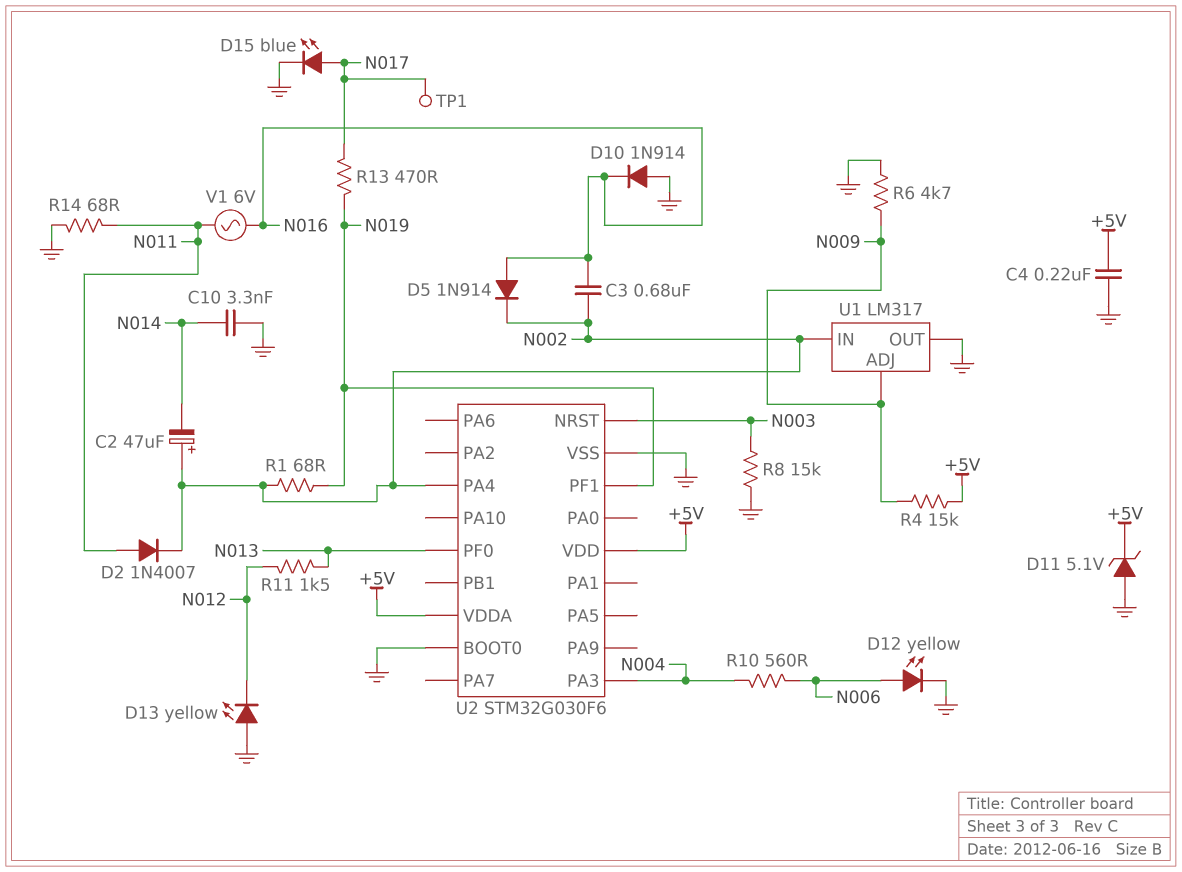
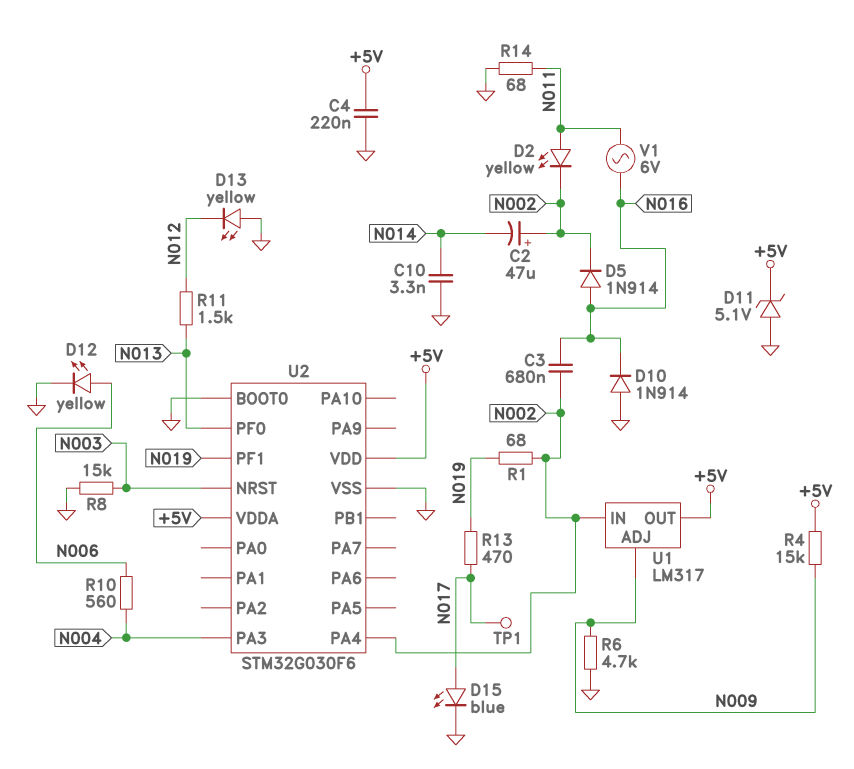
D2: diode 1N4007 (A N011, K N002) -> LED yellow (A N011, K N002)
U1 pin OUT: GND -> +5V

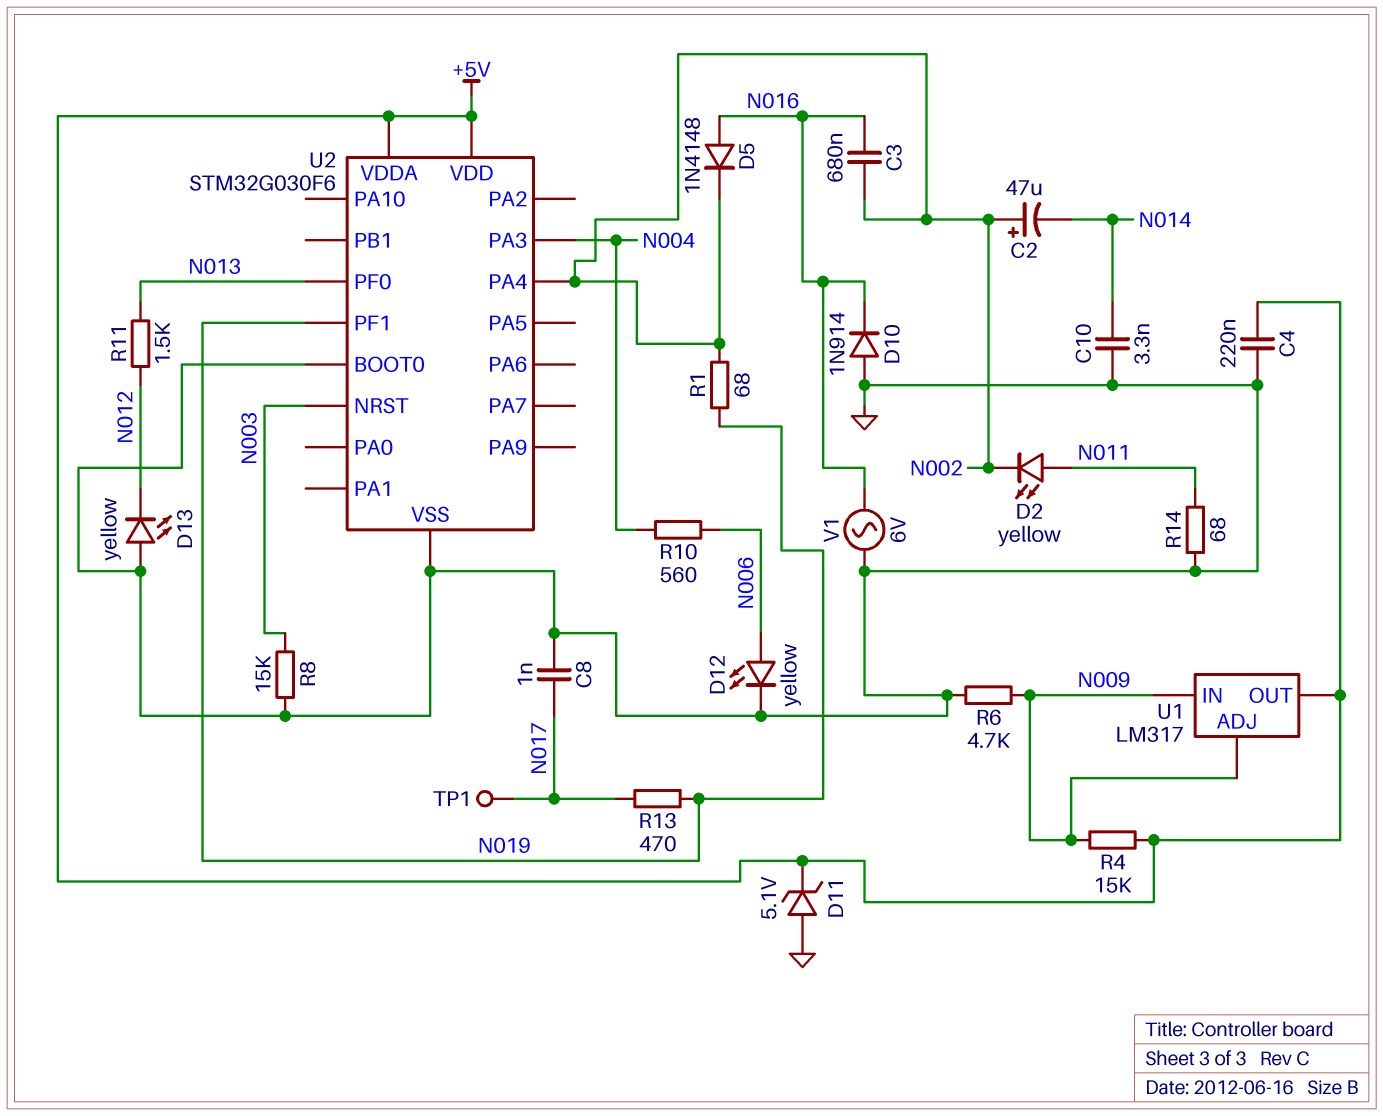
C8: none -> 1nF (GND, N017)
D5: diode 1N914 (A N016, K N002) -> diode 1N4148 (A N016, K N002)
D15: LED blue (A N017, K GND) -> none
U1 pin IN: N002 -> N009
V1: AC 6V (N011, N016) -> AC 6V (GND, N016)

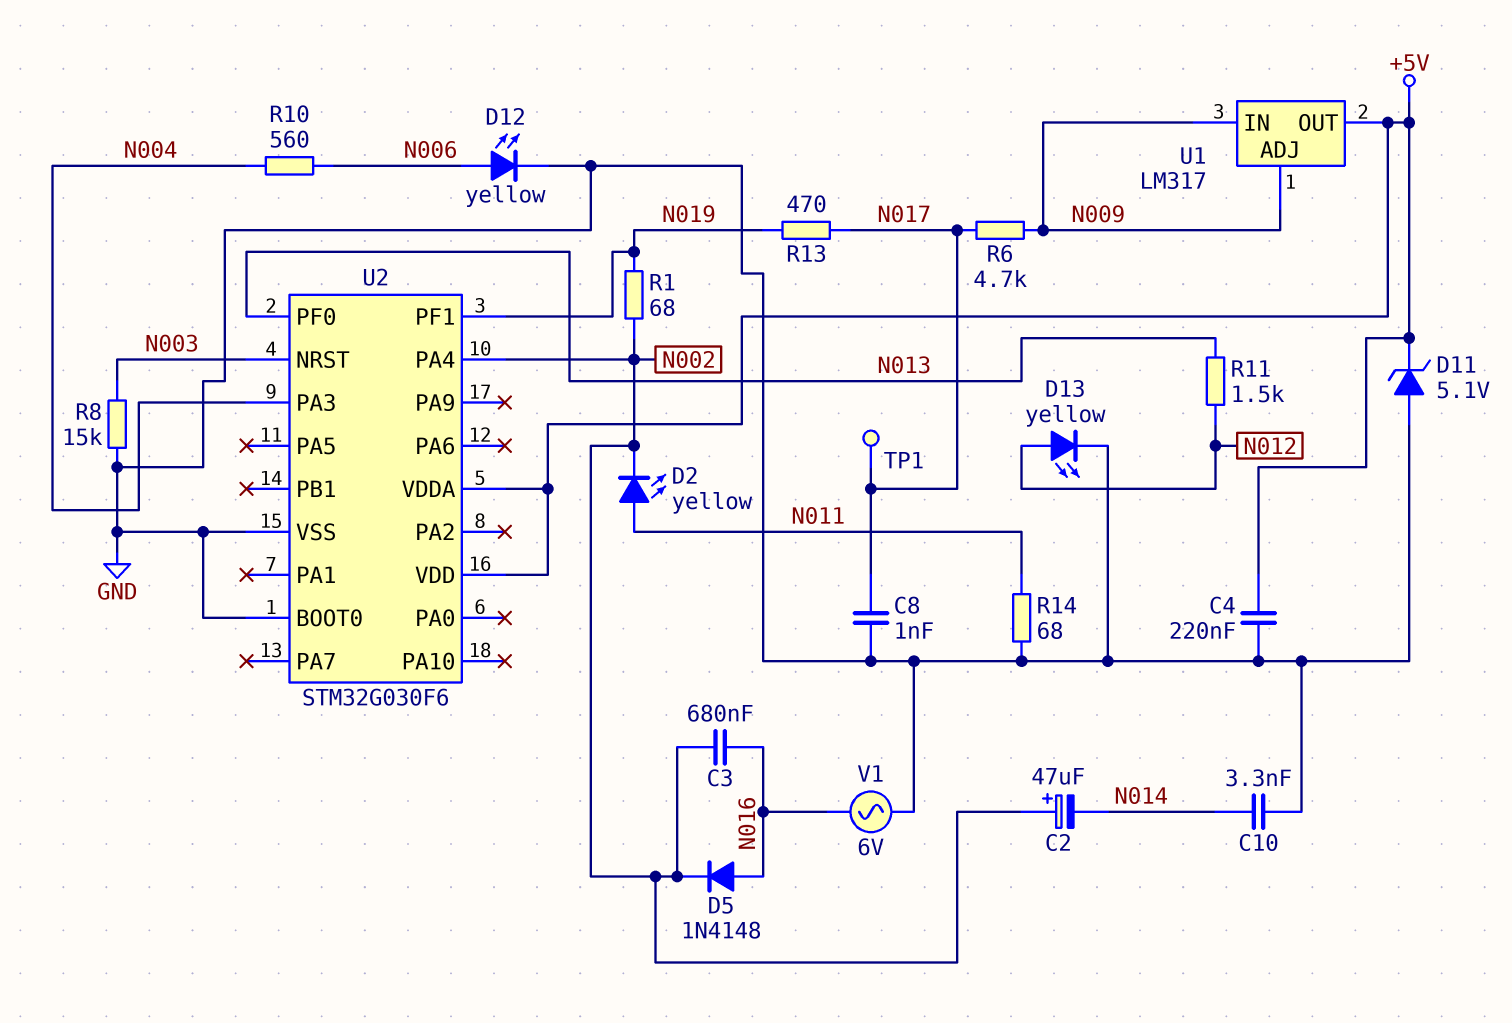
D10: diode 1N914 (A GND, K N016) -> none
D13: LED yellow (A GND, K N012) -> LED yellow (A N012, K GND)
R4: 15k (+5V, N009) -> none
R6: 4.7k (GND, N009) -> 4.7k (N009, N017)

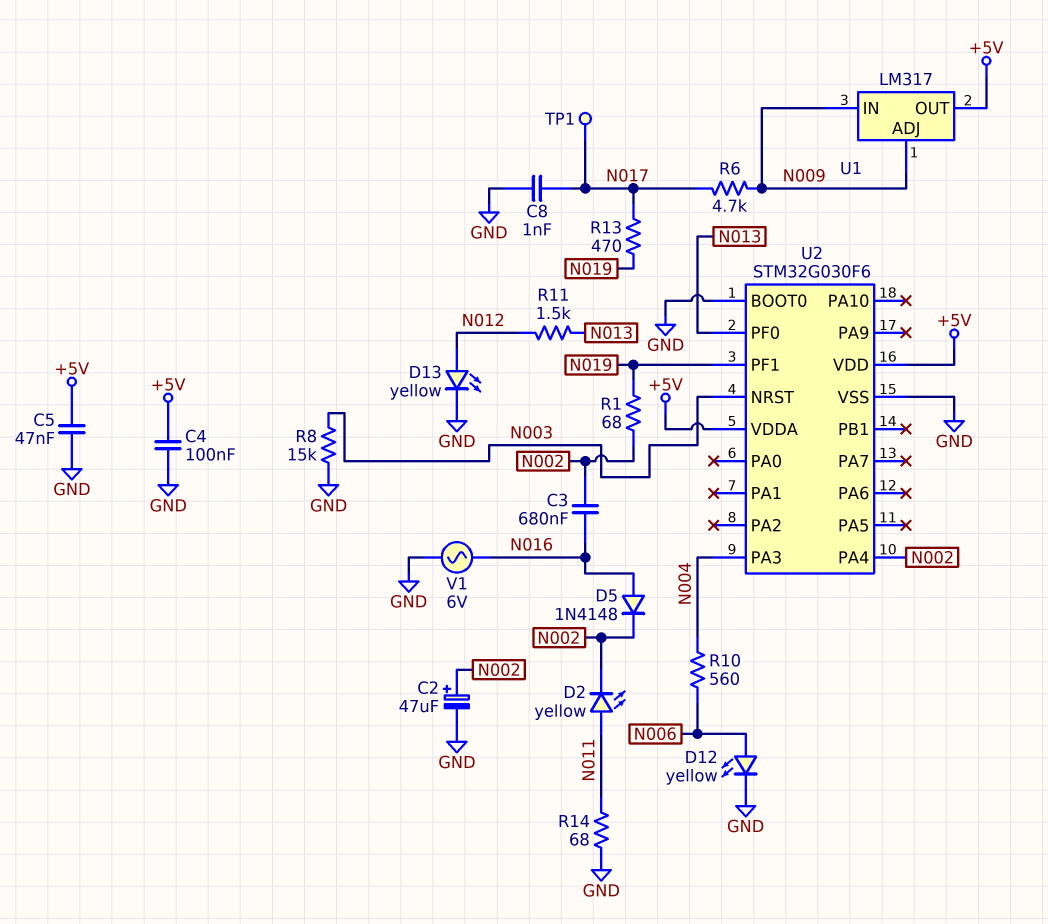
C2: 47uF (plus N002, minus N014) -> 47uF (plus N002, minus GND)
C4: 220nF (+5V, GND) -> 100nF (+5V, GND)
C5: none -> 47nF (+5V, GND)
C10: 3.3nF (GND, N014) -> none
D11: zener 5.1V (A GND, K +5V) -> none

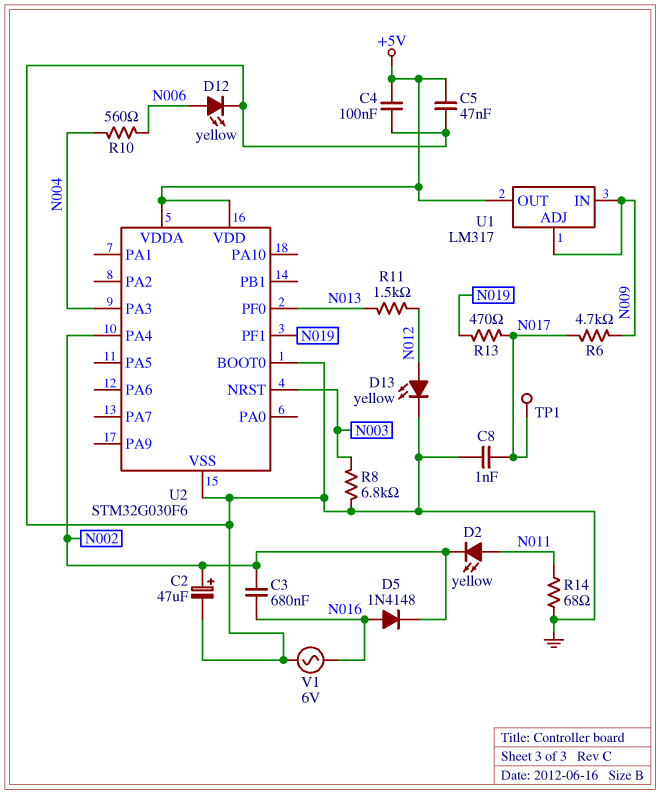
R1: 68 (N002, N019) -> none
R8: 15k (GND, N003) -> 6.8k (GND, N003)

